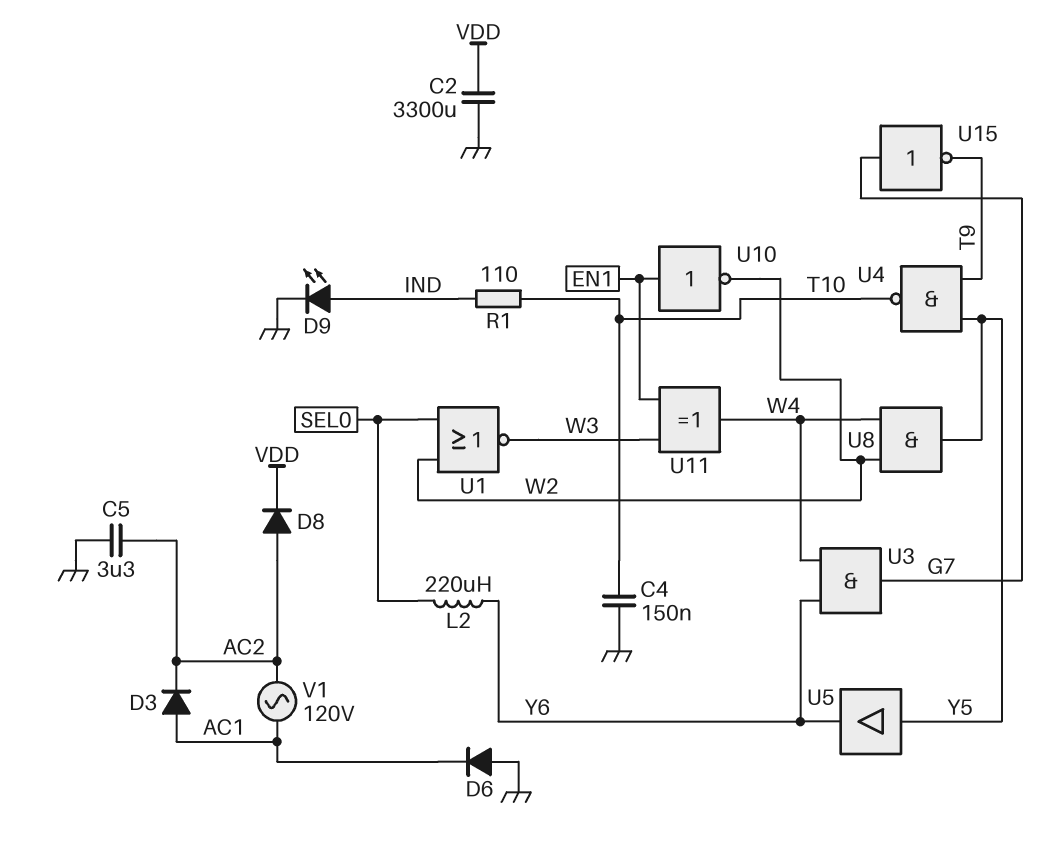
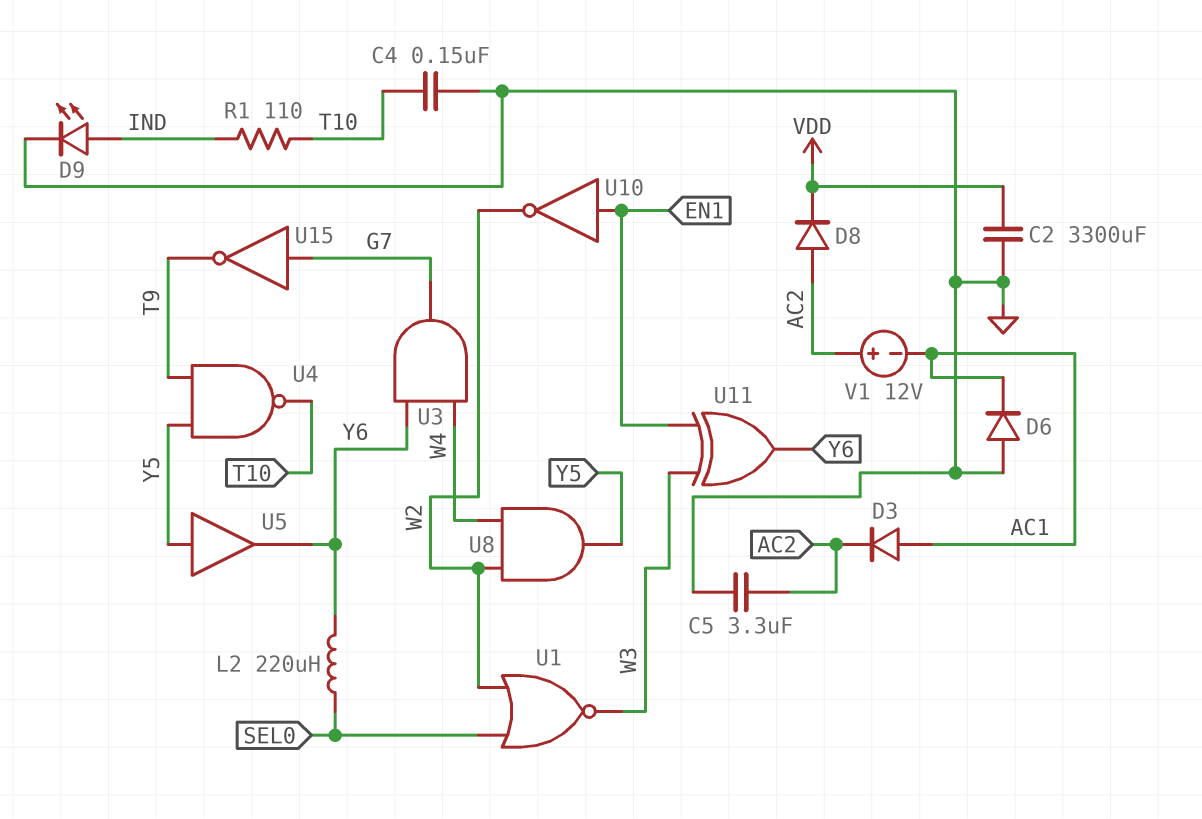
U11: XOR (in EN1, in W3, out W4) -> XOR (in EN1, in W3, out Y6)
V1: AC 120V (AC1, AC2) -> 12V (plus AC2, minus AC1)

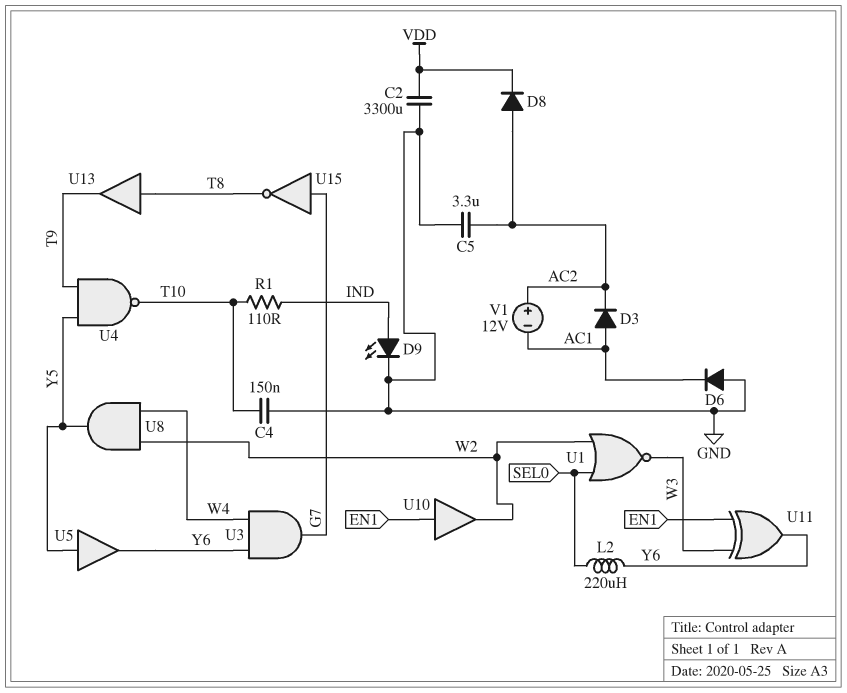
U10: NOT (in EN1, out W2) -> buffer (in EN1, out W2)
U13: none -> buffer (in T8, out T9)
U15: NOT (in G7, out T9) -> NOT (in G7, out T8)

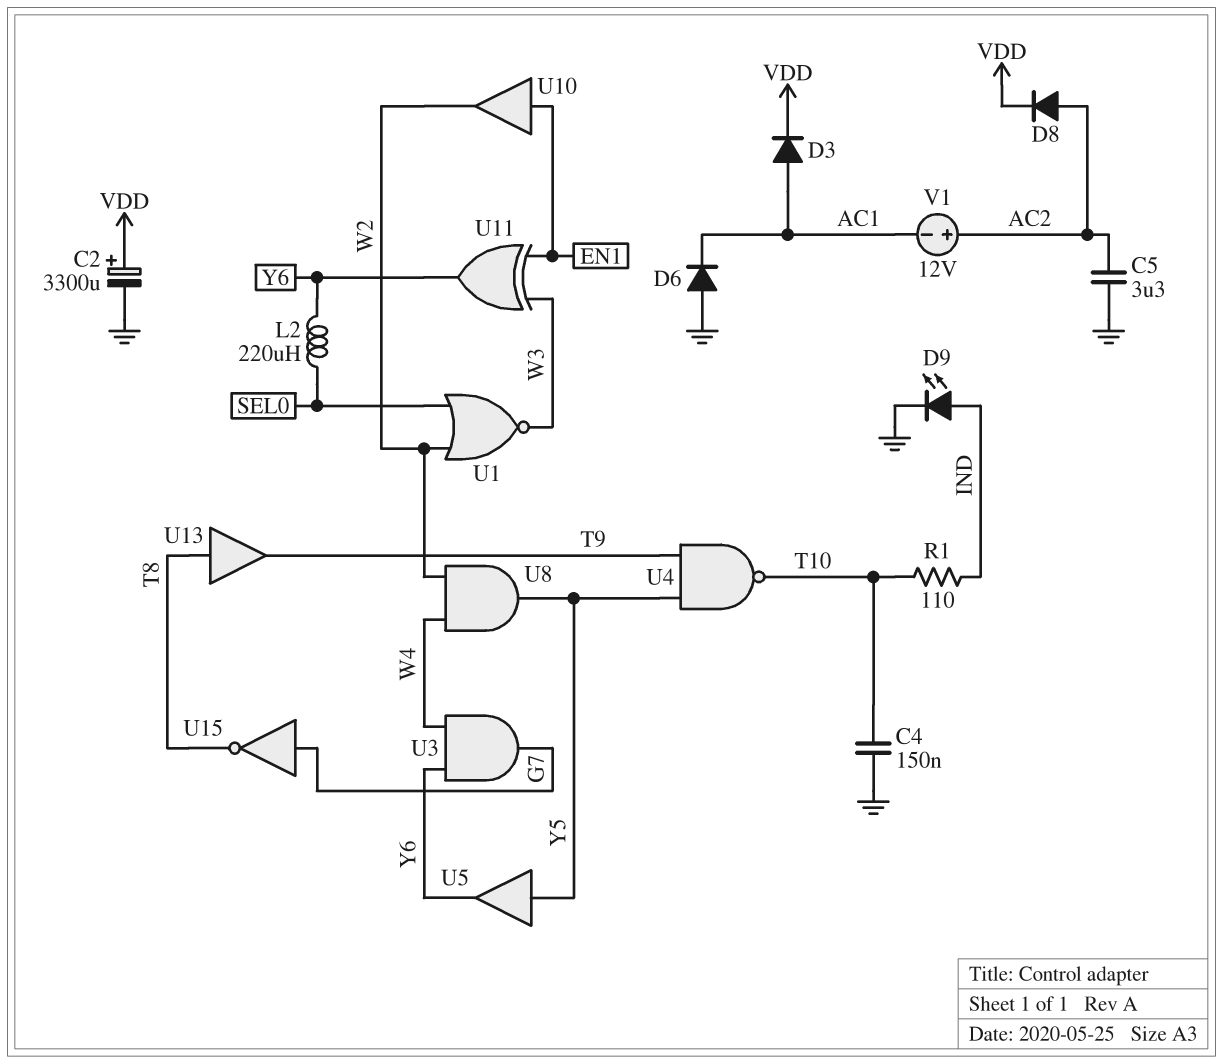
C2: 3300uF (GND, VDD) -> 3300uF (plus VDD, minus GND)
D3: diode (A AC1, K AC2) -> diode (A AC1, K VDD)

